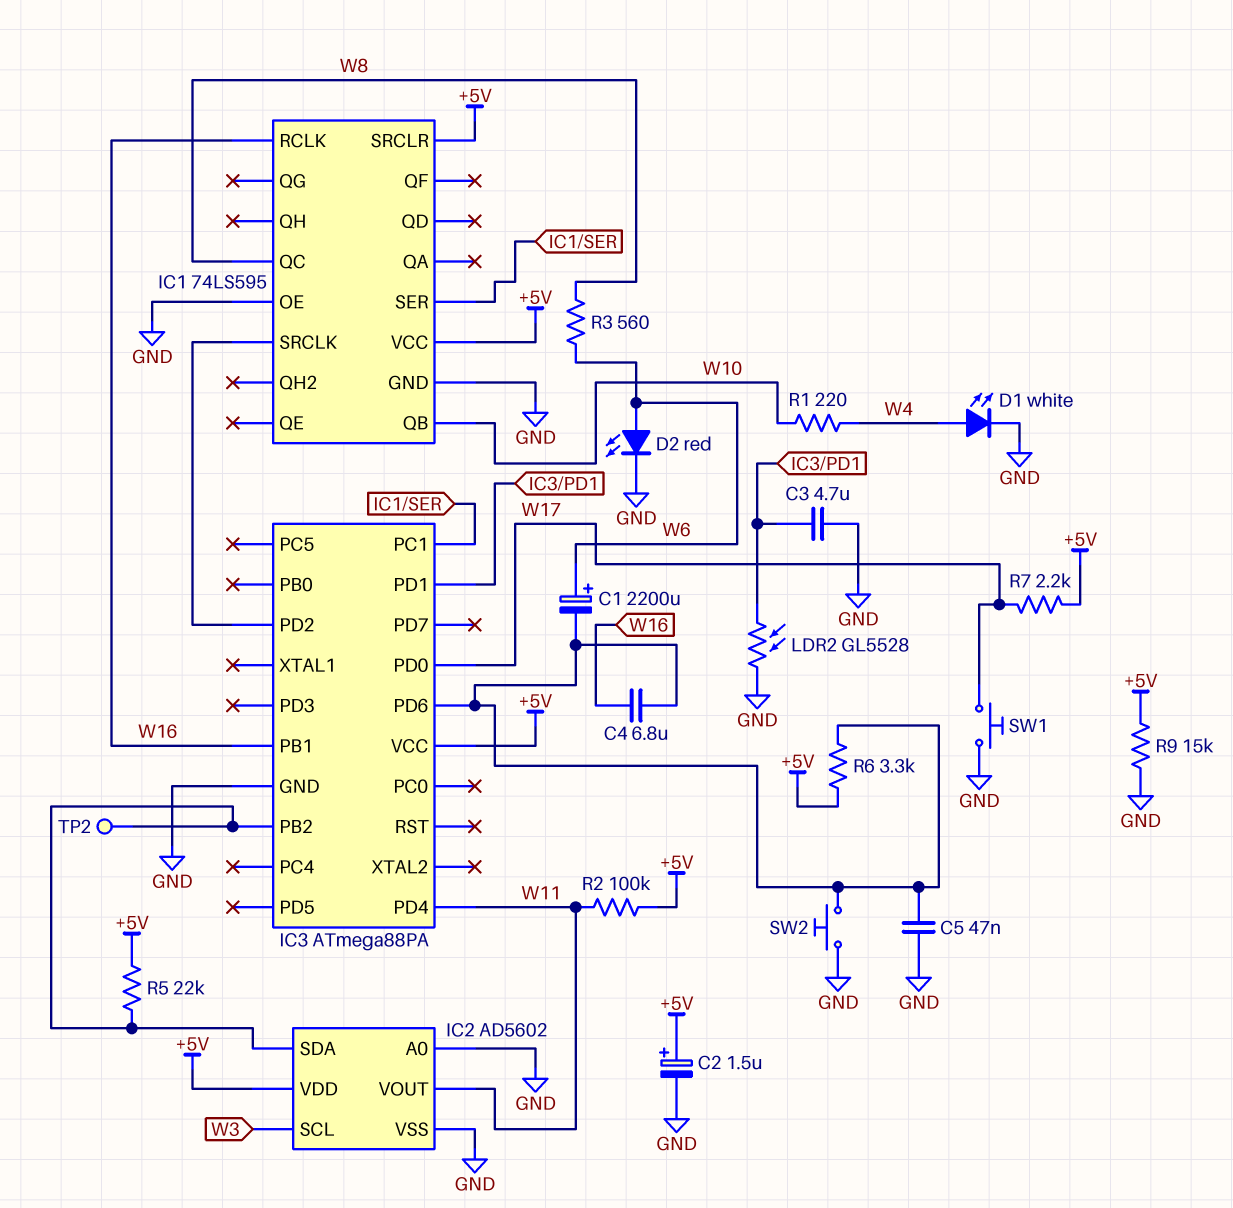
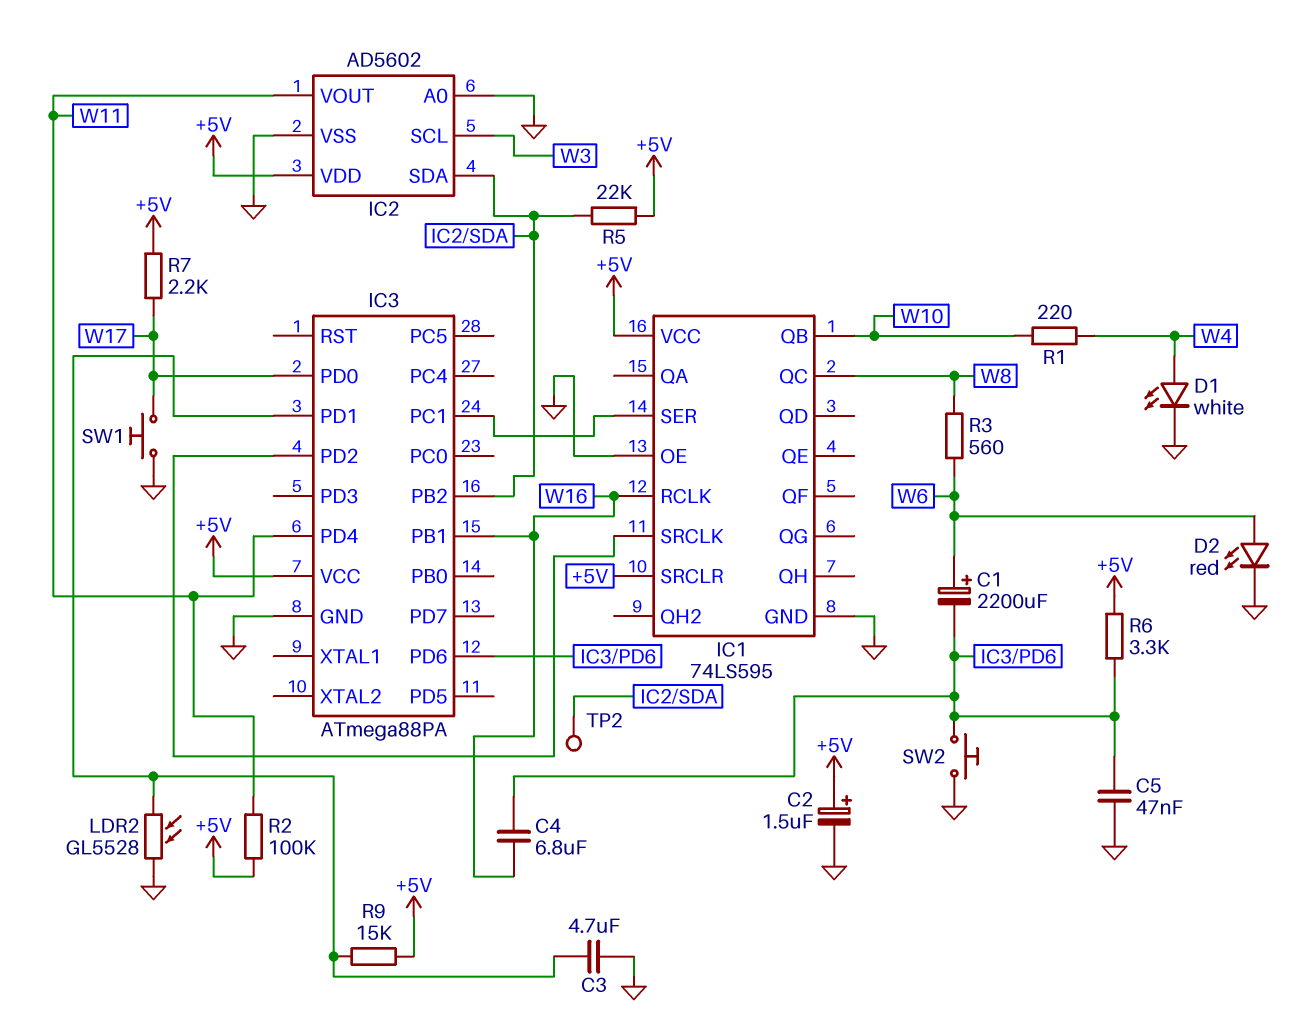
R9: 15k (+5V, GND) -> 15k (+5V, IC3/PD1)

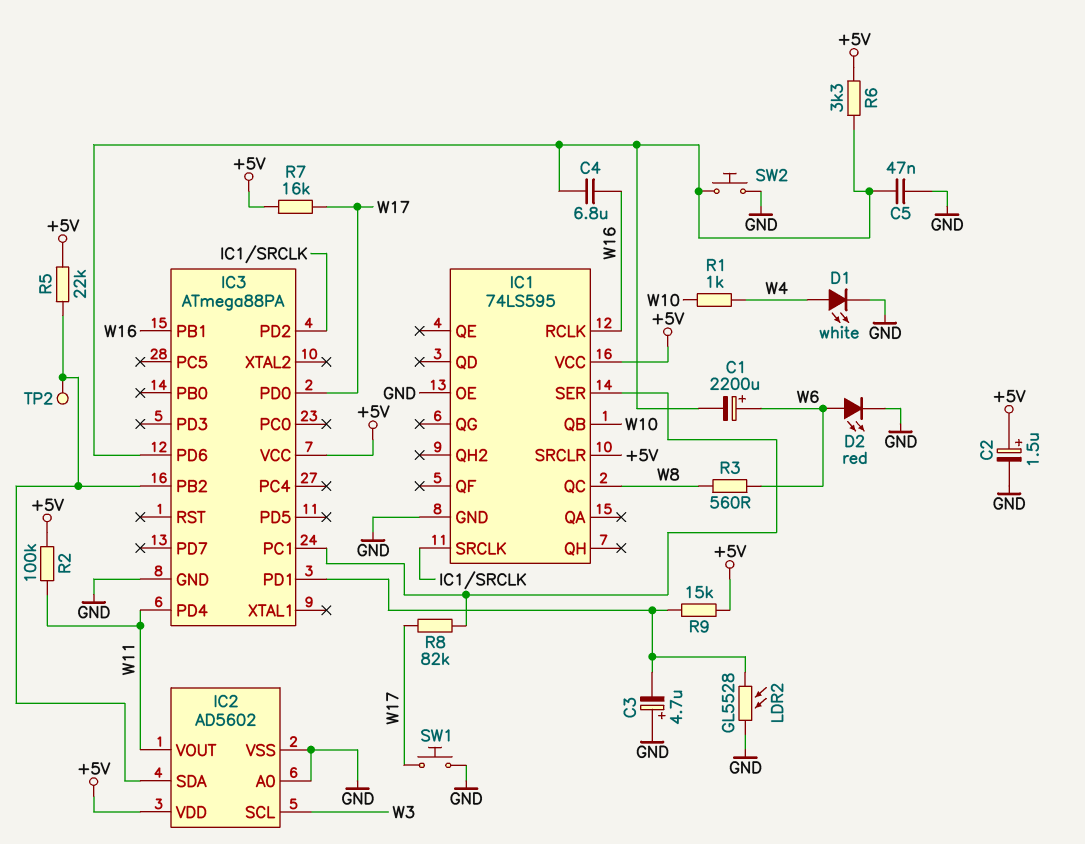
C3: 4.7uF (GND, IC3/PD1) -> 4.7uF (plus GND, minus IC3/PD1)
R1: 220 (W4, W10) -> 1k (W4, W10)
R7: 2.2k (+5V, W17) -> 16k (+5V, W17)
R8: none -> 82k (IC1/SER, W17)

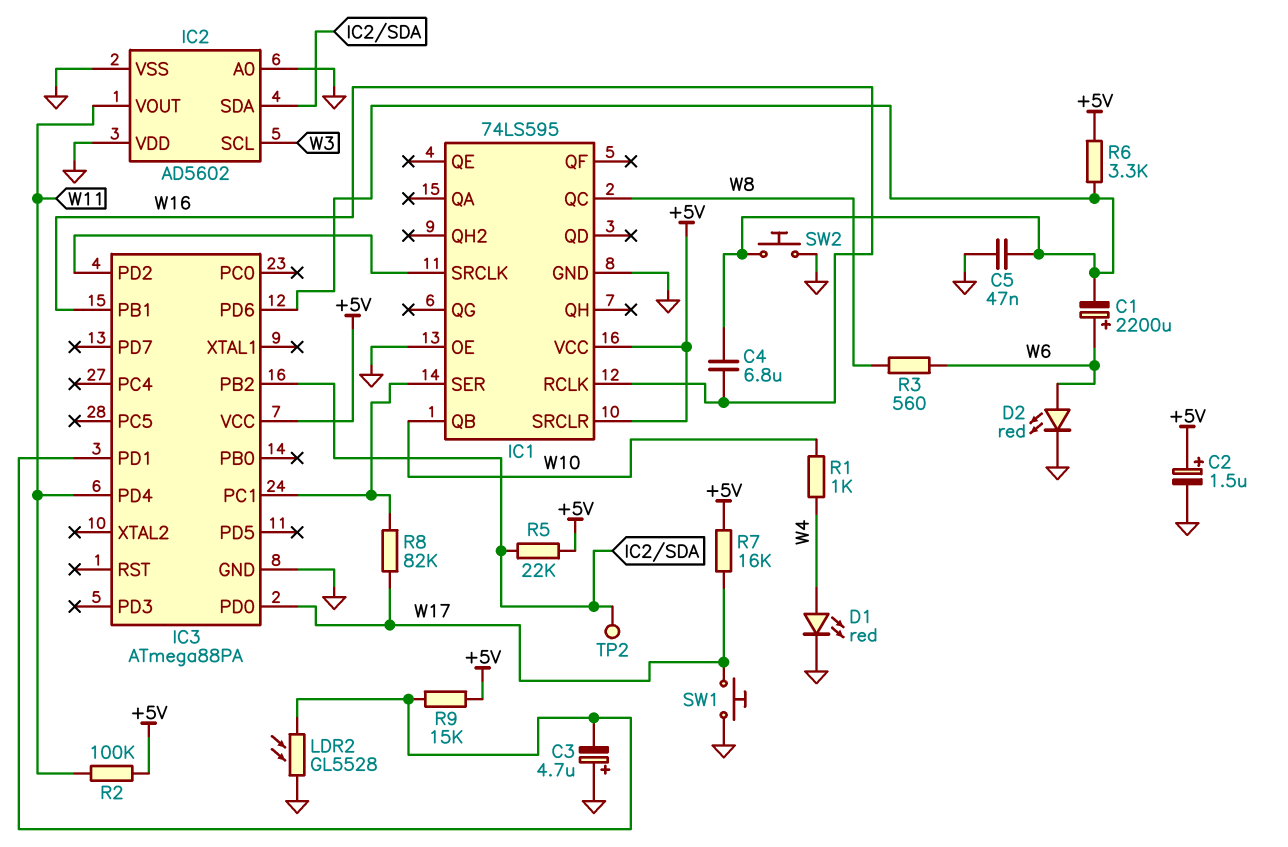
D1: LED white (A W4, K GND) -> LED red (A W4, K GND)
IC2 pin VDD: +5V -> GND

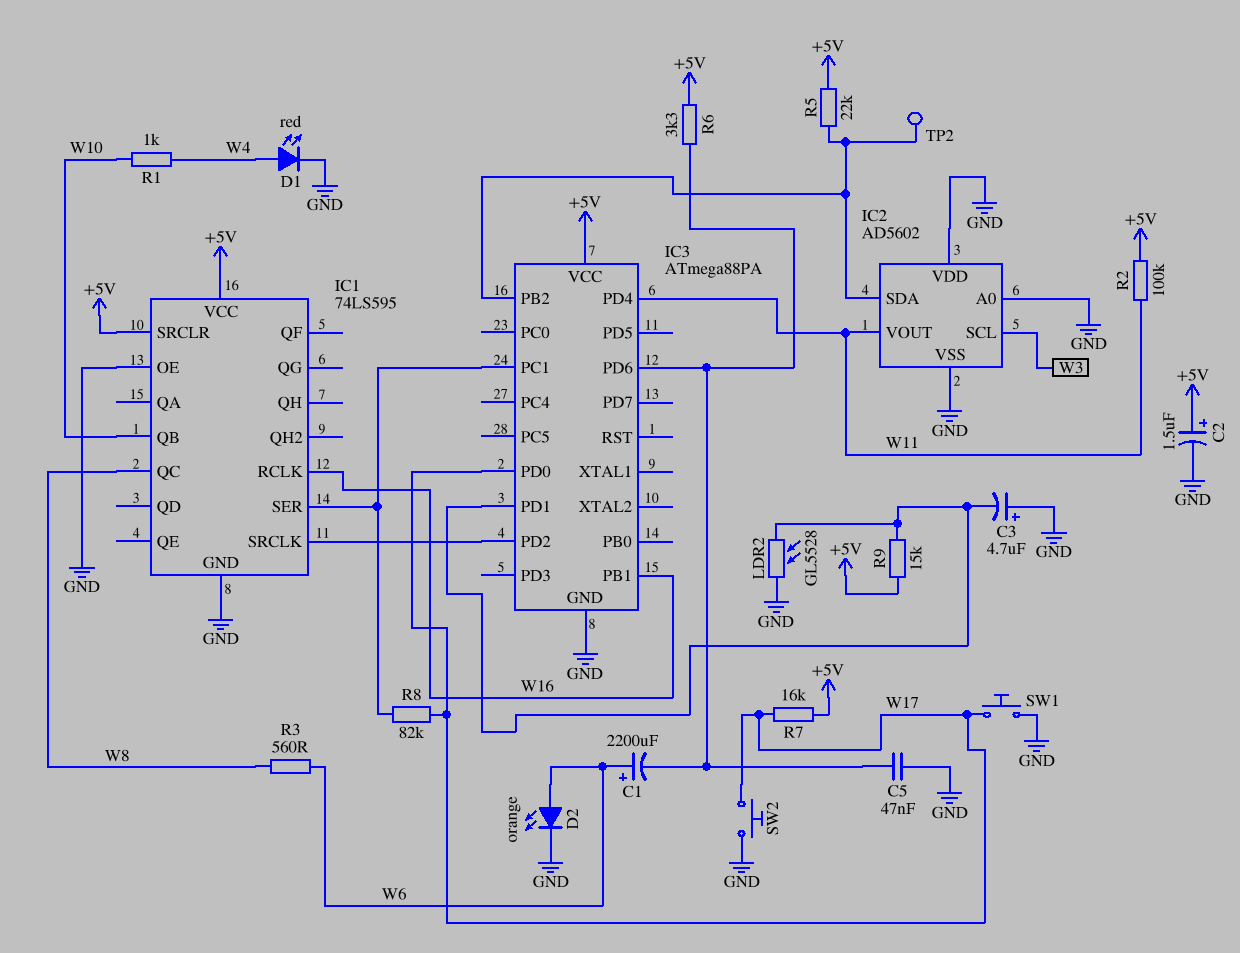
C4: 6.8uF (IC3/PD6, W16) -> none
D2: LED red (A W6, K GND) -> LED orange (A W6, K GND)
SW2: button (GND, IC3/PD6) -> button (GND, W17)

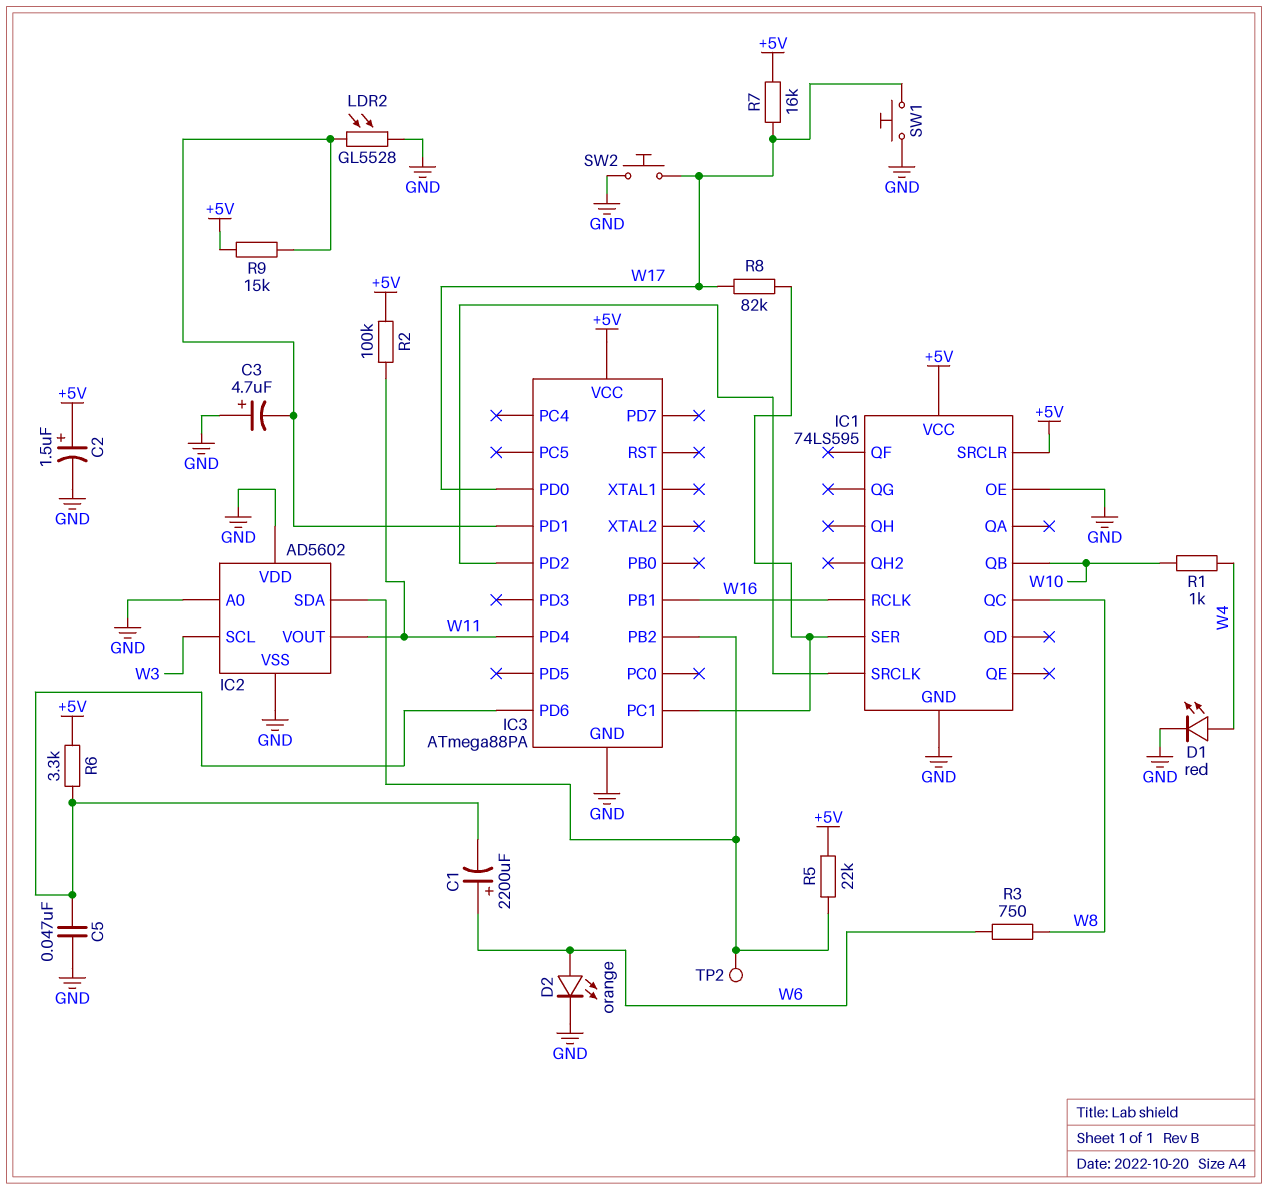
R3: 560 (W6, W8) -> 750 (W6, W8)

